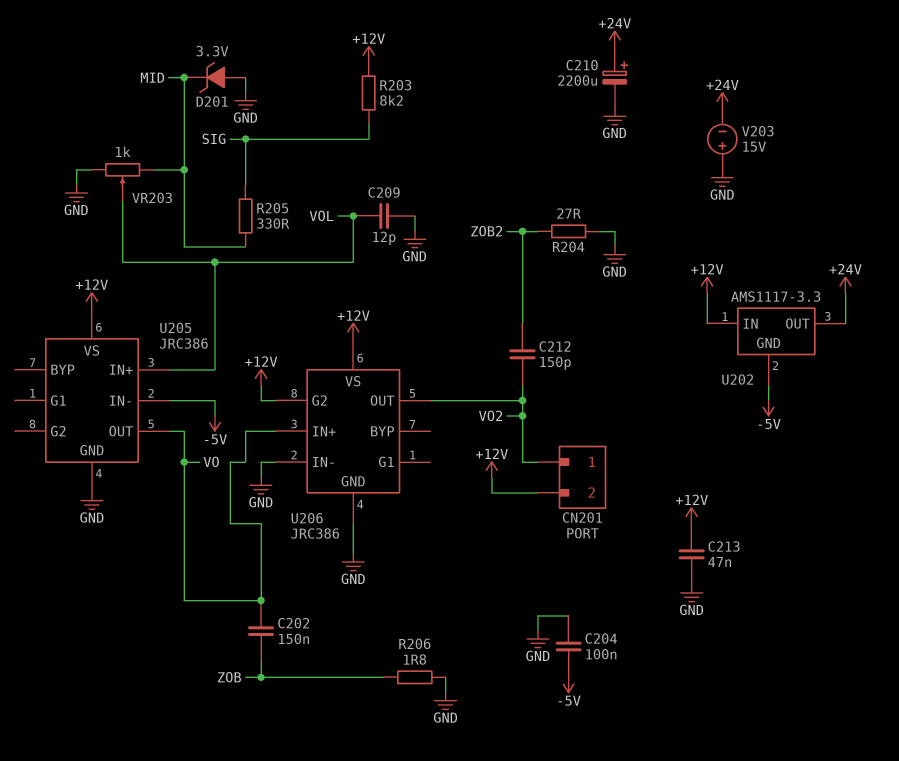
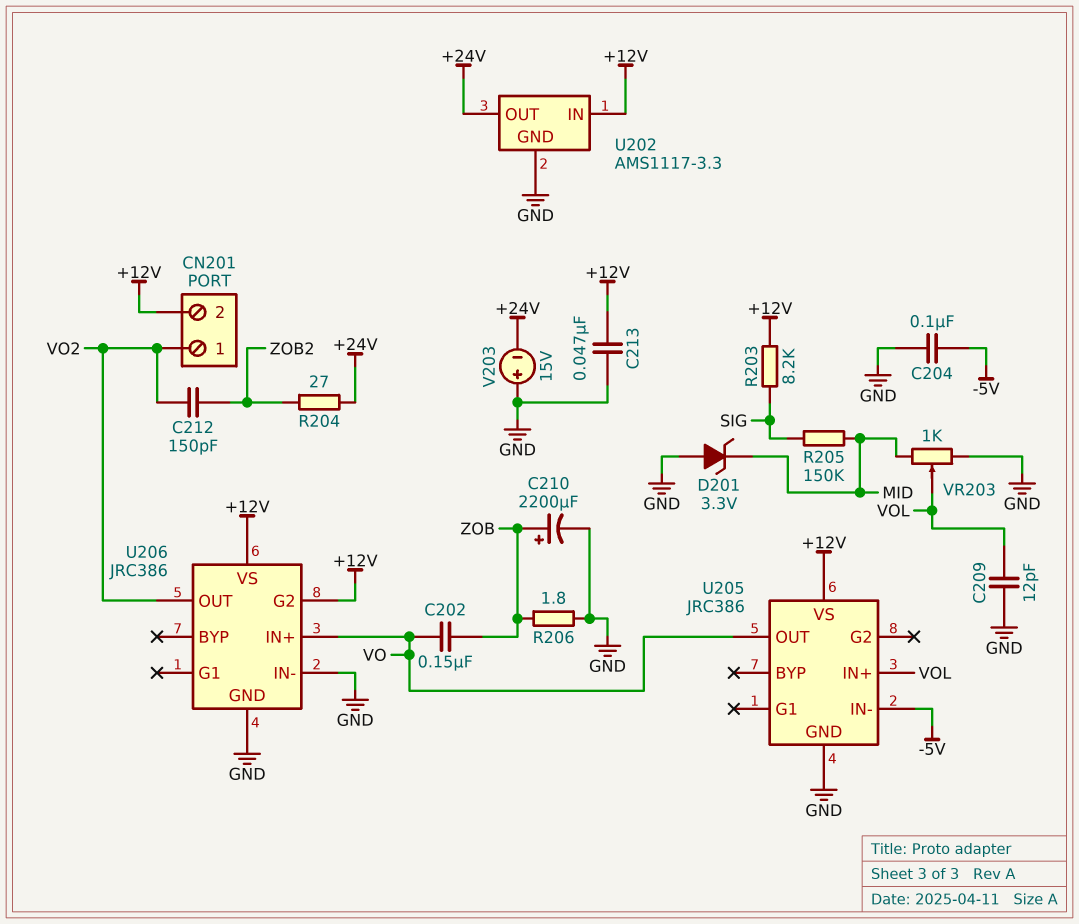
C210: 2200uF (plus +24V, minus GND) -> 2200uF (plus ZOB, minus GND)
R204: 27 (GND, ZOB2) -> 27 (+24V, ZOB2)
R205: 330 (MID, SIG) -> 150k (MID, SIG)
U202 pin GND: -5V -> GND

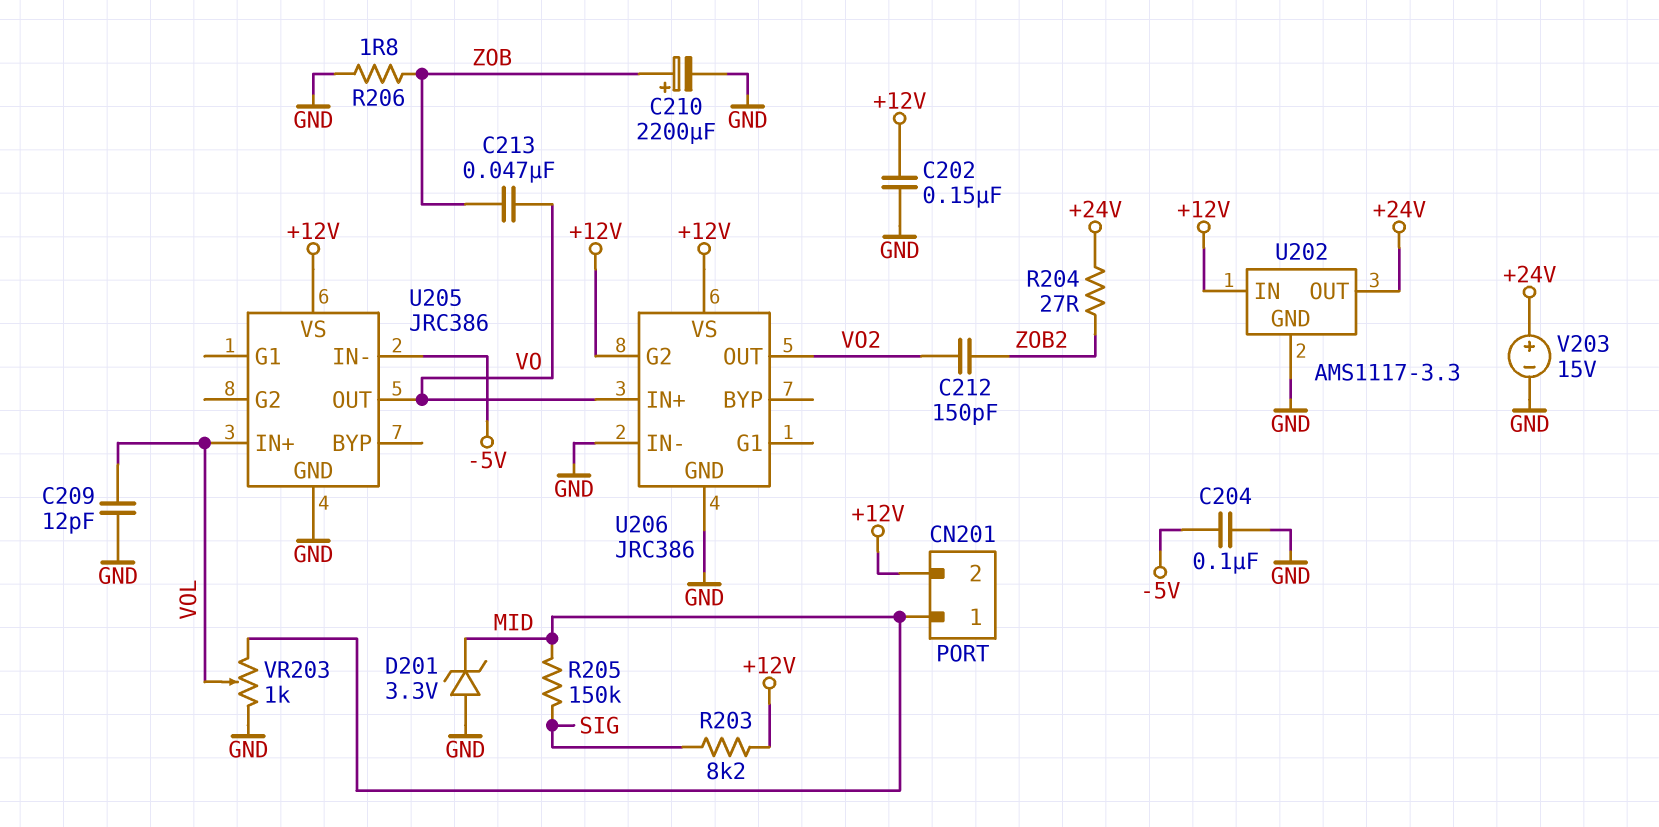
C202: 150nF (VO, ZOB) -> 150nF (+12V, GND)
C213: 47nF (+12V, GND) -> 47nF (VO, ZOB)
CN201 pin 1: VO2 -> MID
V203: 15V (plus GND, minus +24V) -> 15V (plus +24V, minus GND)

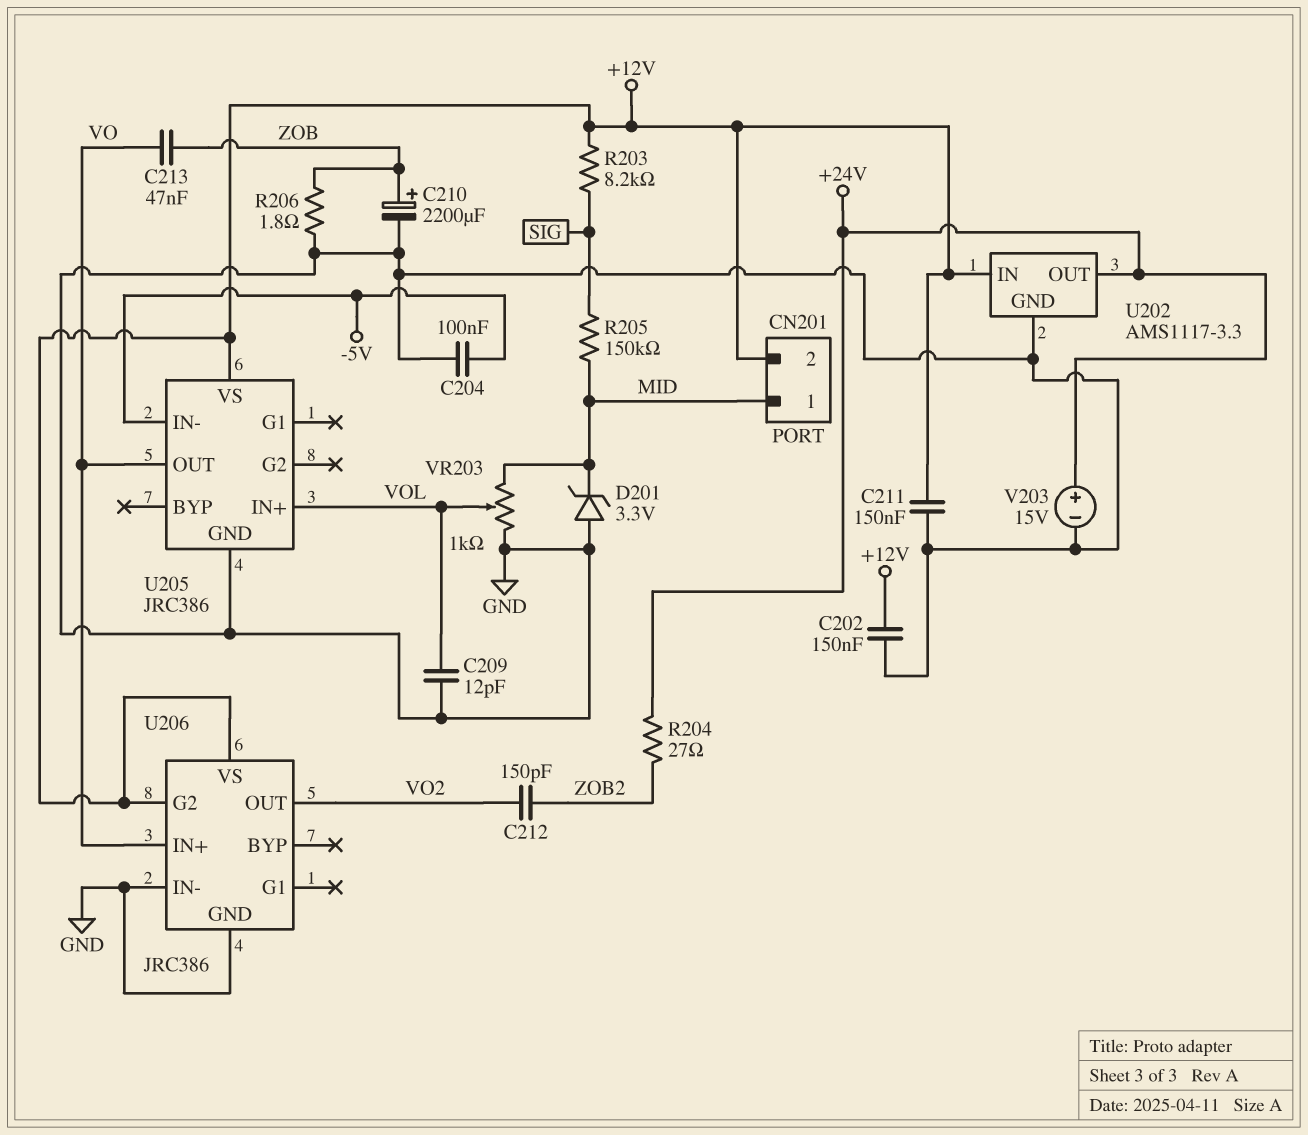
C211: none -> 150nF (+12V, GND)

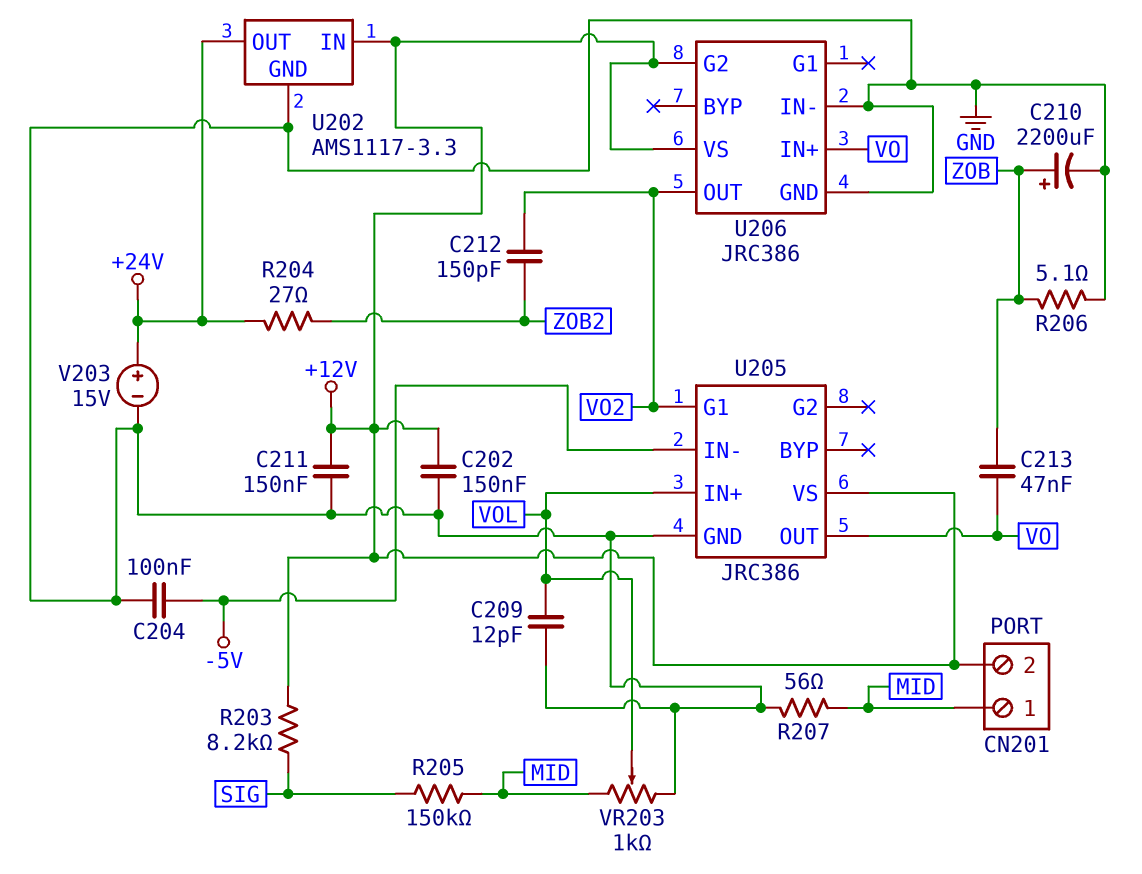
D201: zener 3.3V (A GND, K MID) -> none
R206: 1.8 (GND, ZOB) -> 5.1 (GND, ZOB)
R207: none -> 56 (GND, MID)
U205 pin G1: none -> VO2

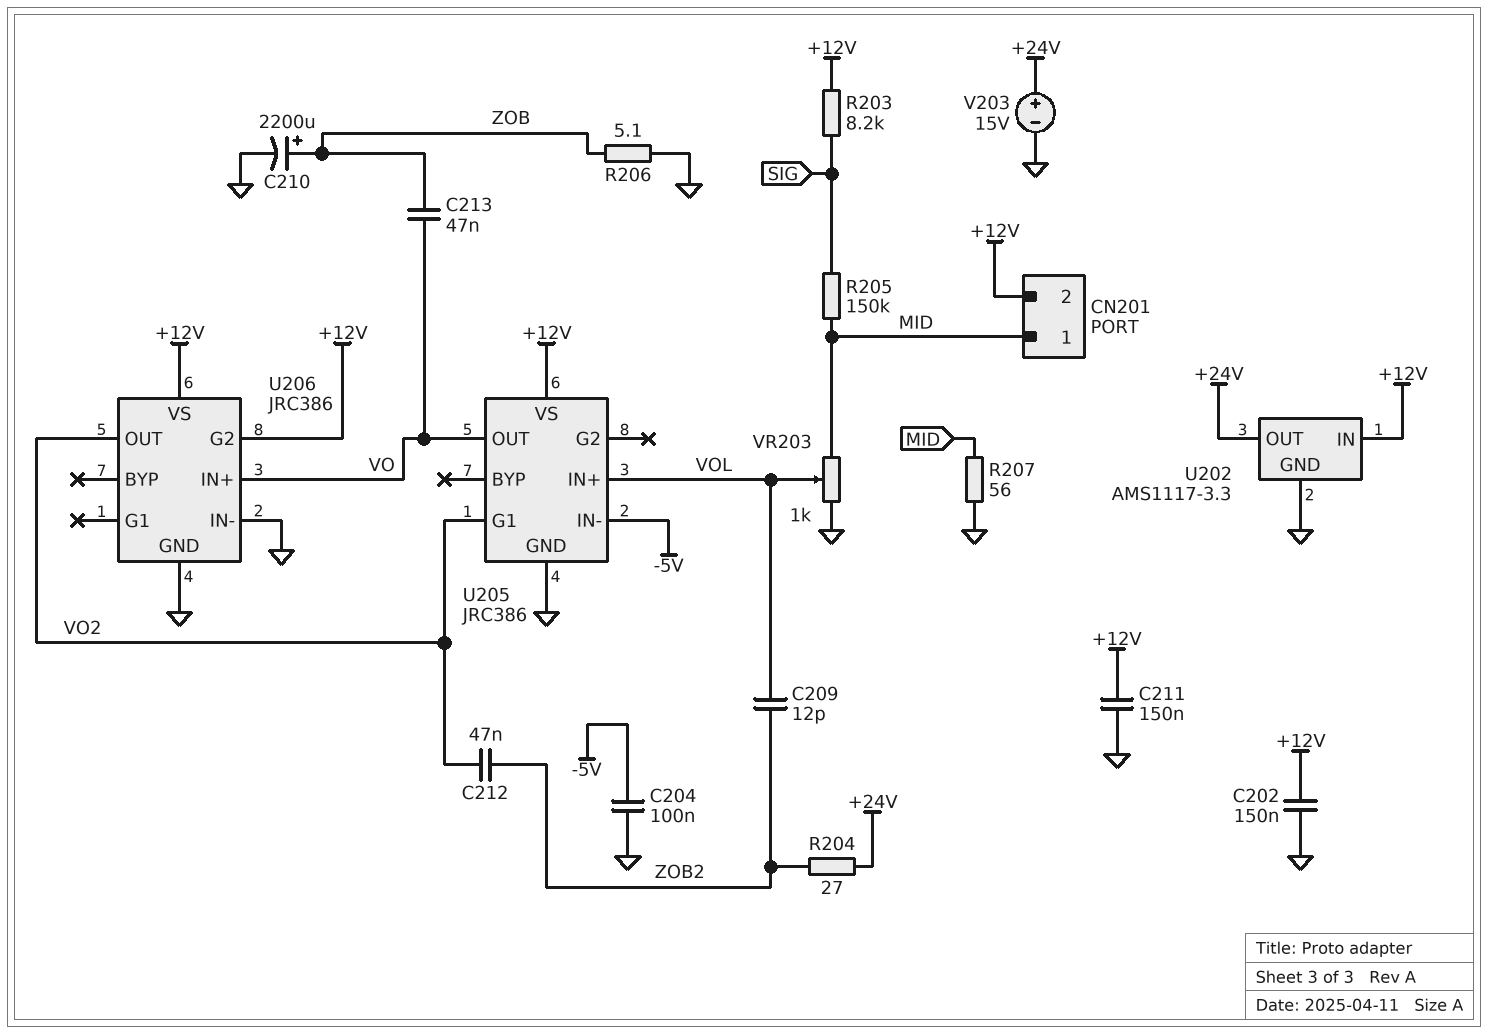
C209: 12pF (GND, VOL) -> 12pF (VOL, ZOB2)
C212: 150pF (VO2, ZOB2) -> 47nF (VO2, ZOB2)

